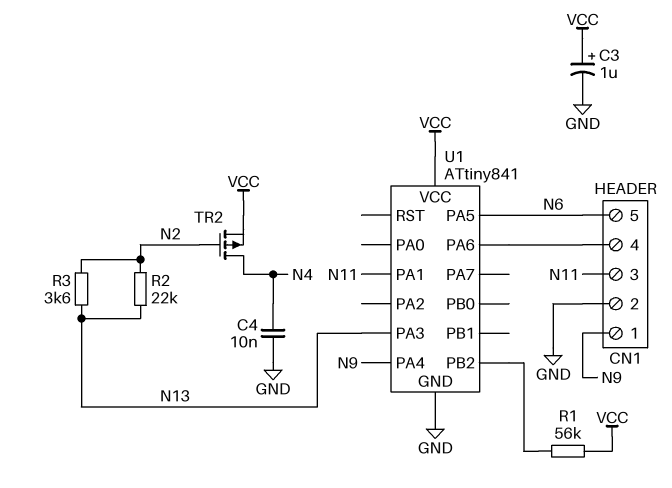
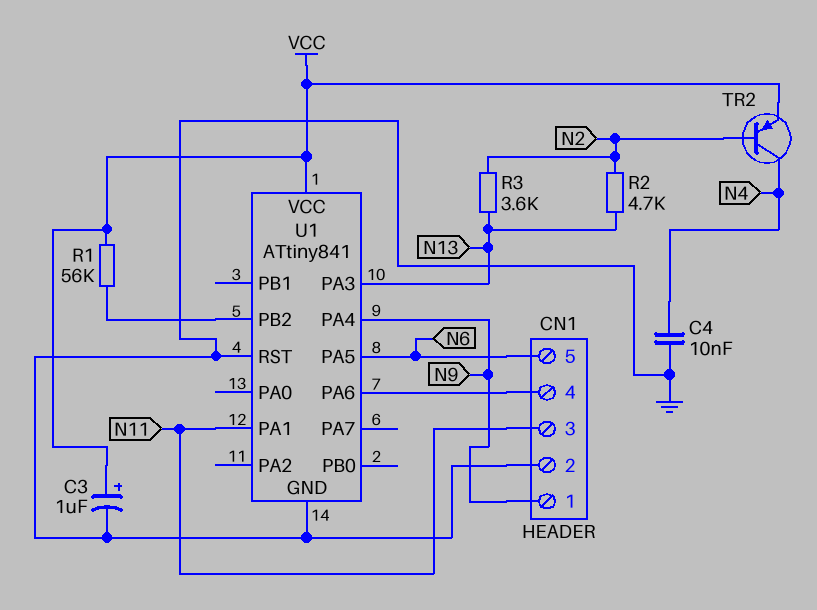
R2: 22k (N2, N13) -> 4.7k (N2, N13)
TR2: PMOS (G N2, D N4, S VCC) -> PNP (B N2, C N4, E VCC)
U1 pin RST: none -> GND

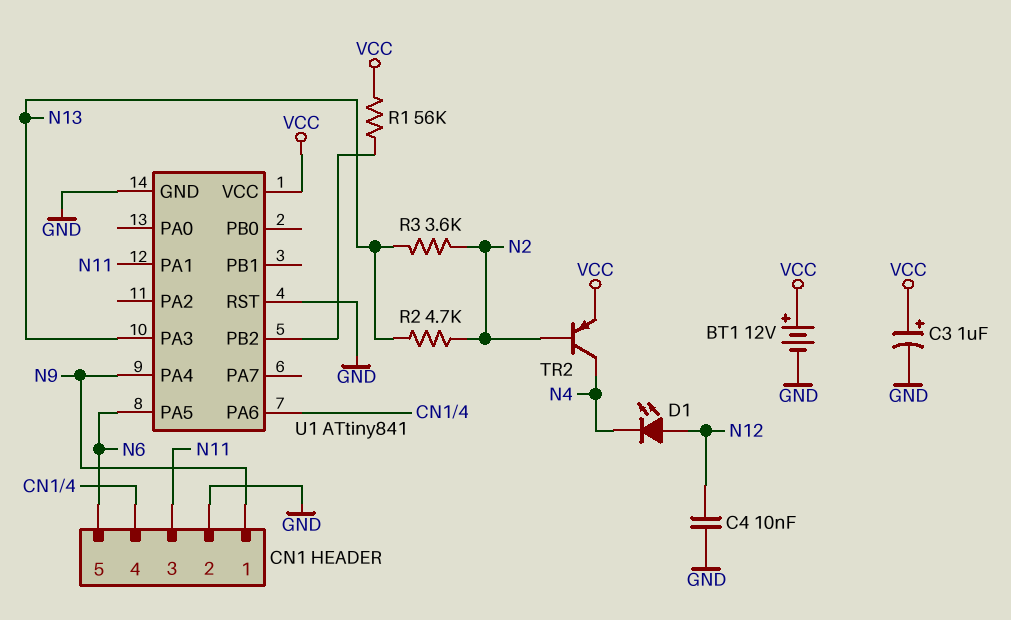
BT1: none -> 12V (plus VCC, minus GND)
C4: 10nF (GND, N4) -> 10nF (GND, N12)
D1: none -> LED (A N12, K N4)

